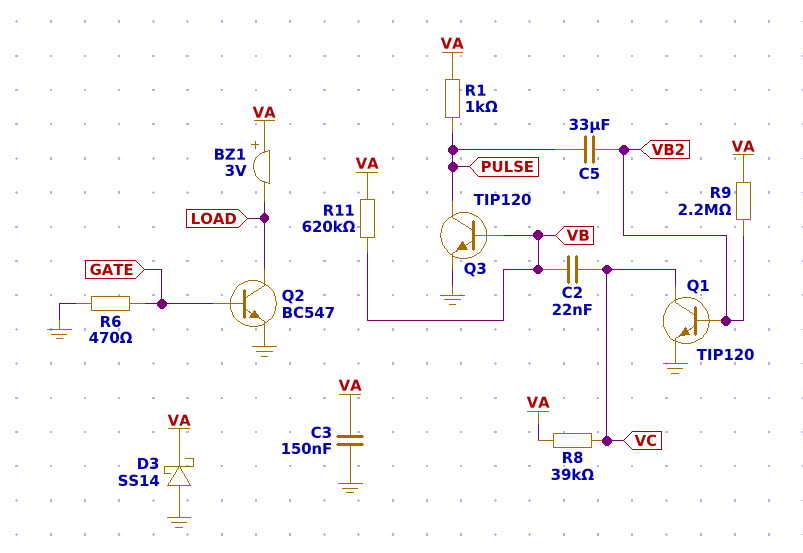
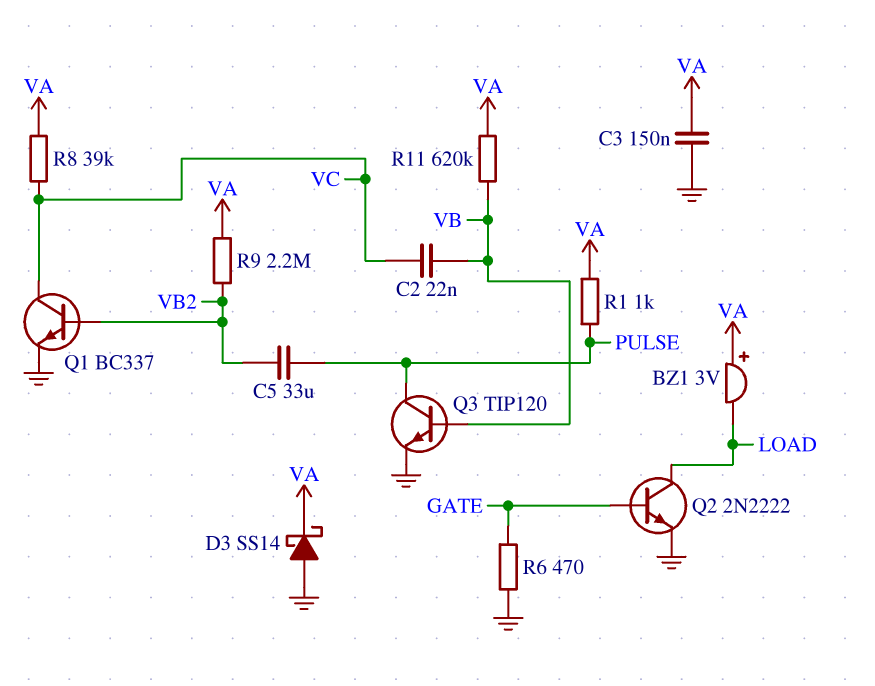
Q1: NPN TIP120 (B VB2, C VC, E GND) -> NPN BC337 (B VB2, C VC, E GND)
Q2: NPN BC547 (B GATE, C LOAD, E GND) -> NPN 2N2222 (B GATE, C LOAD, E GND)

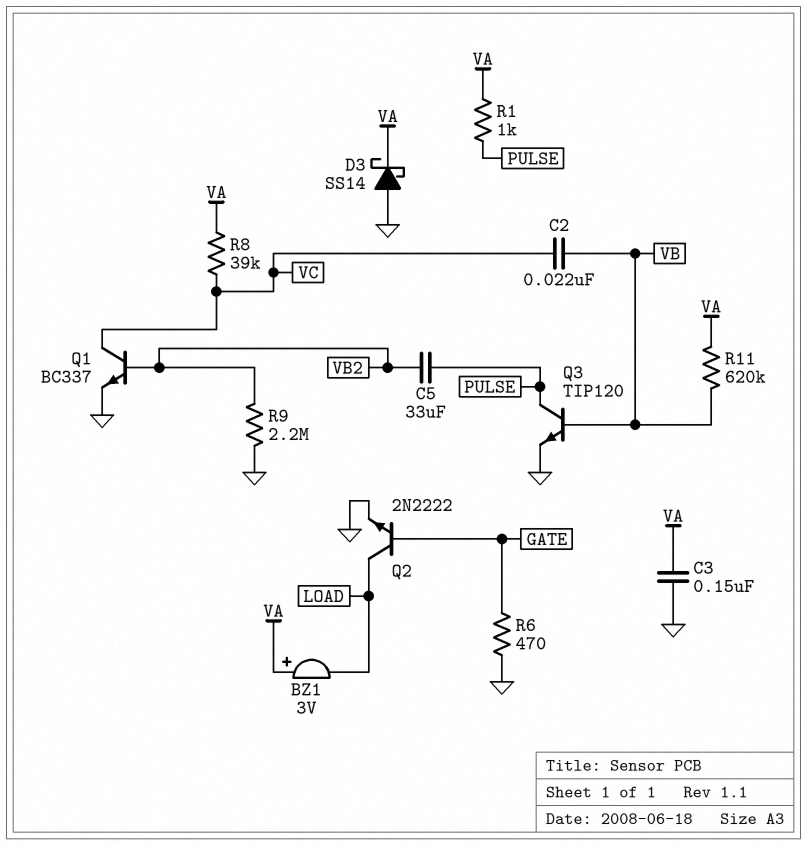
R9: 2.2M (VA, VB2) -> 2.2M (GND, VB2)

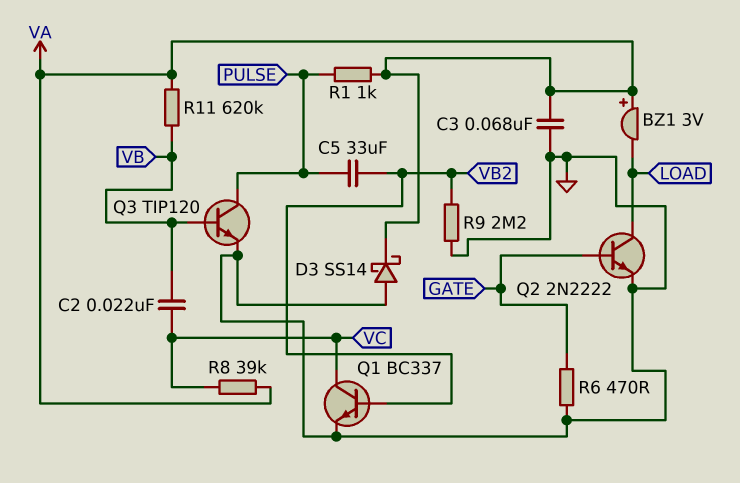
C3: 150nF (GND, VA) -> 68nF (GND, VA)

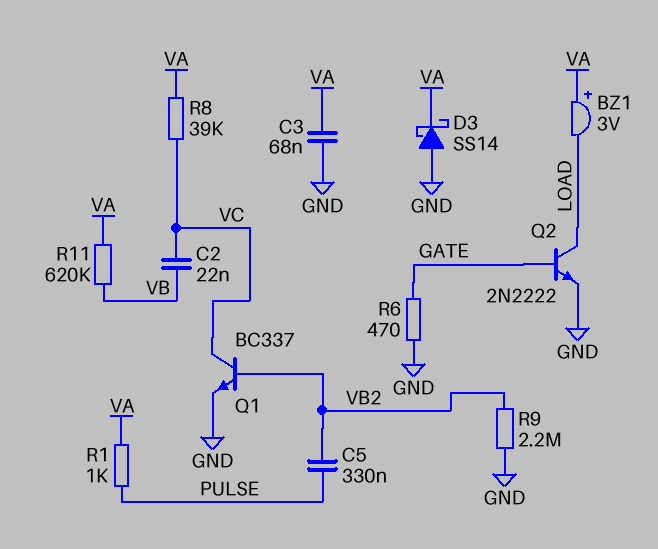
C5: 33uF (PULSE, VB2) -> 330nF (PULSE, VB2)
Q3: NPN TIP120 (B VB, C PULSE, E GND) -> none

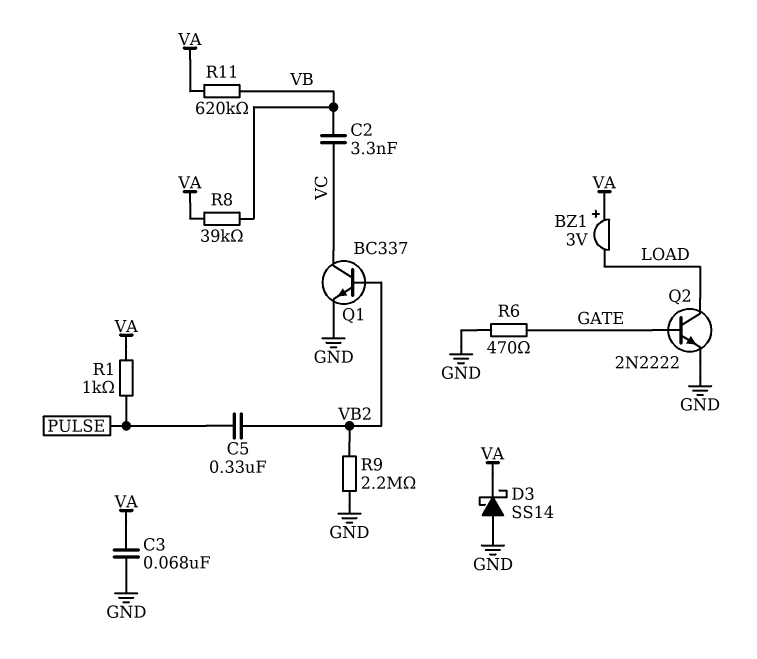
C2: 22nF (VB, VC) -> 3.3nF (VB, VC)
R8: 39k (VA, VC) -> 39k (VA, VB)

